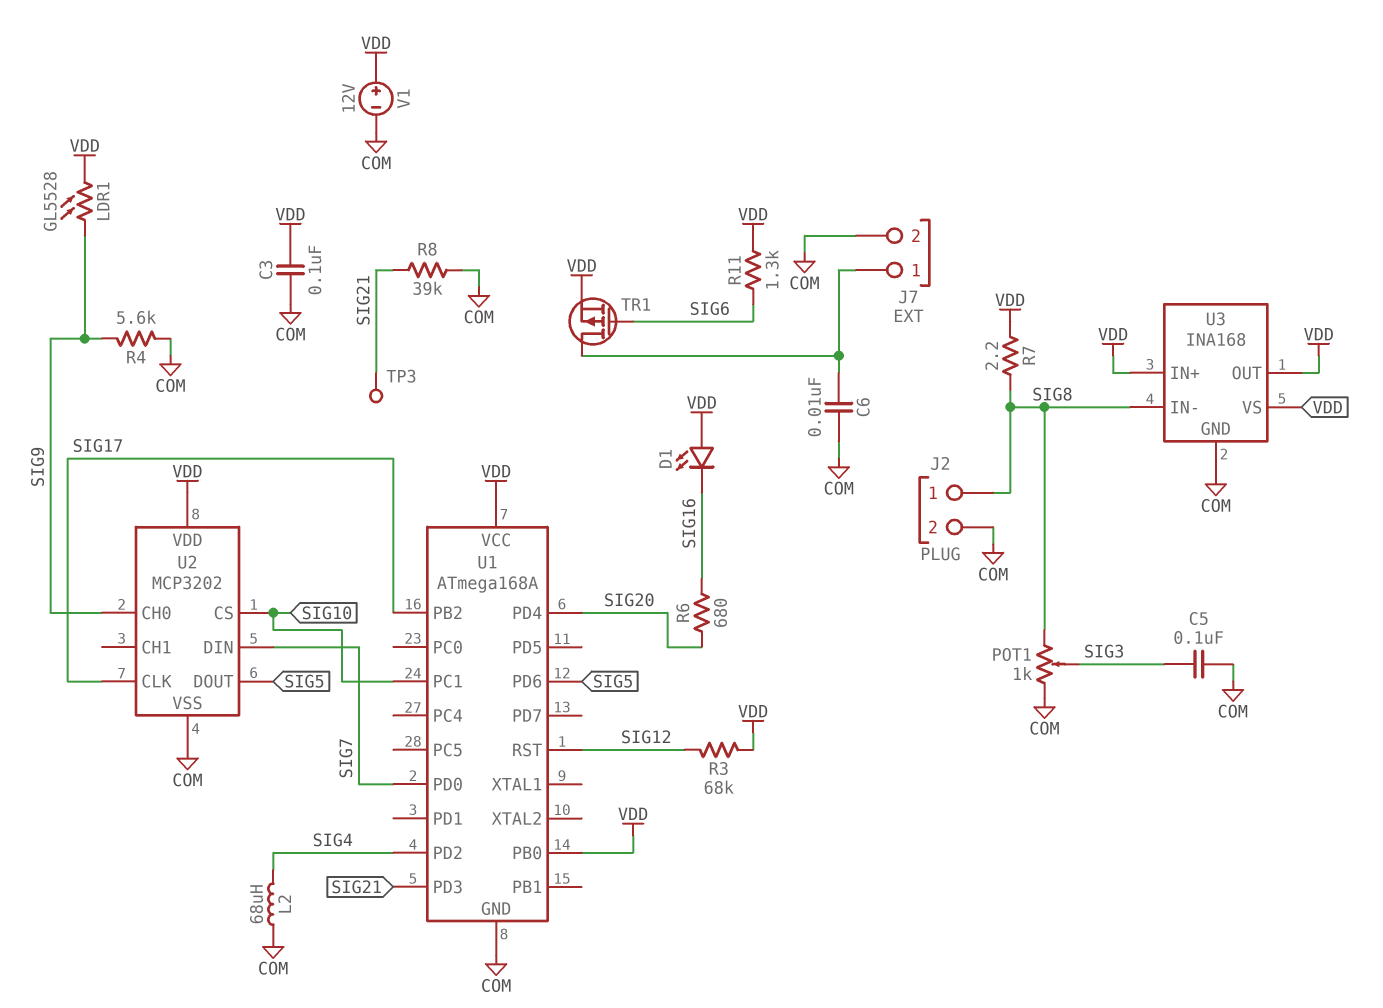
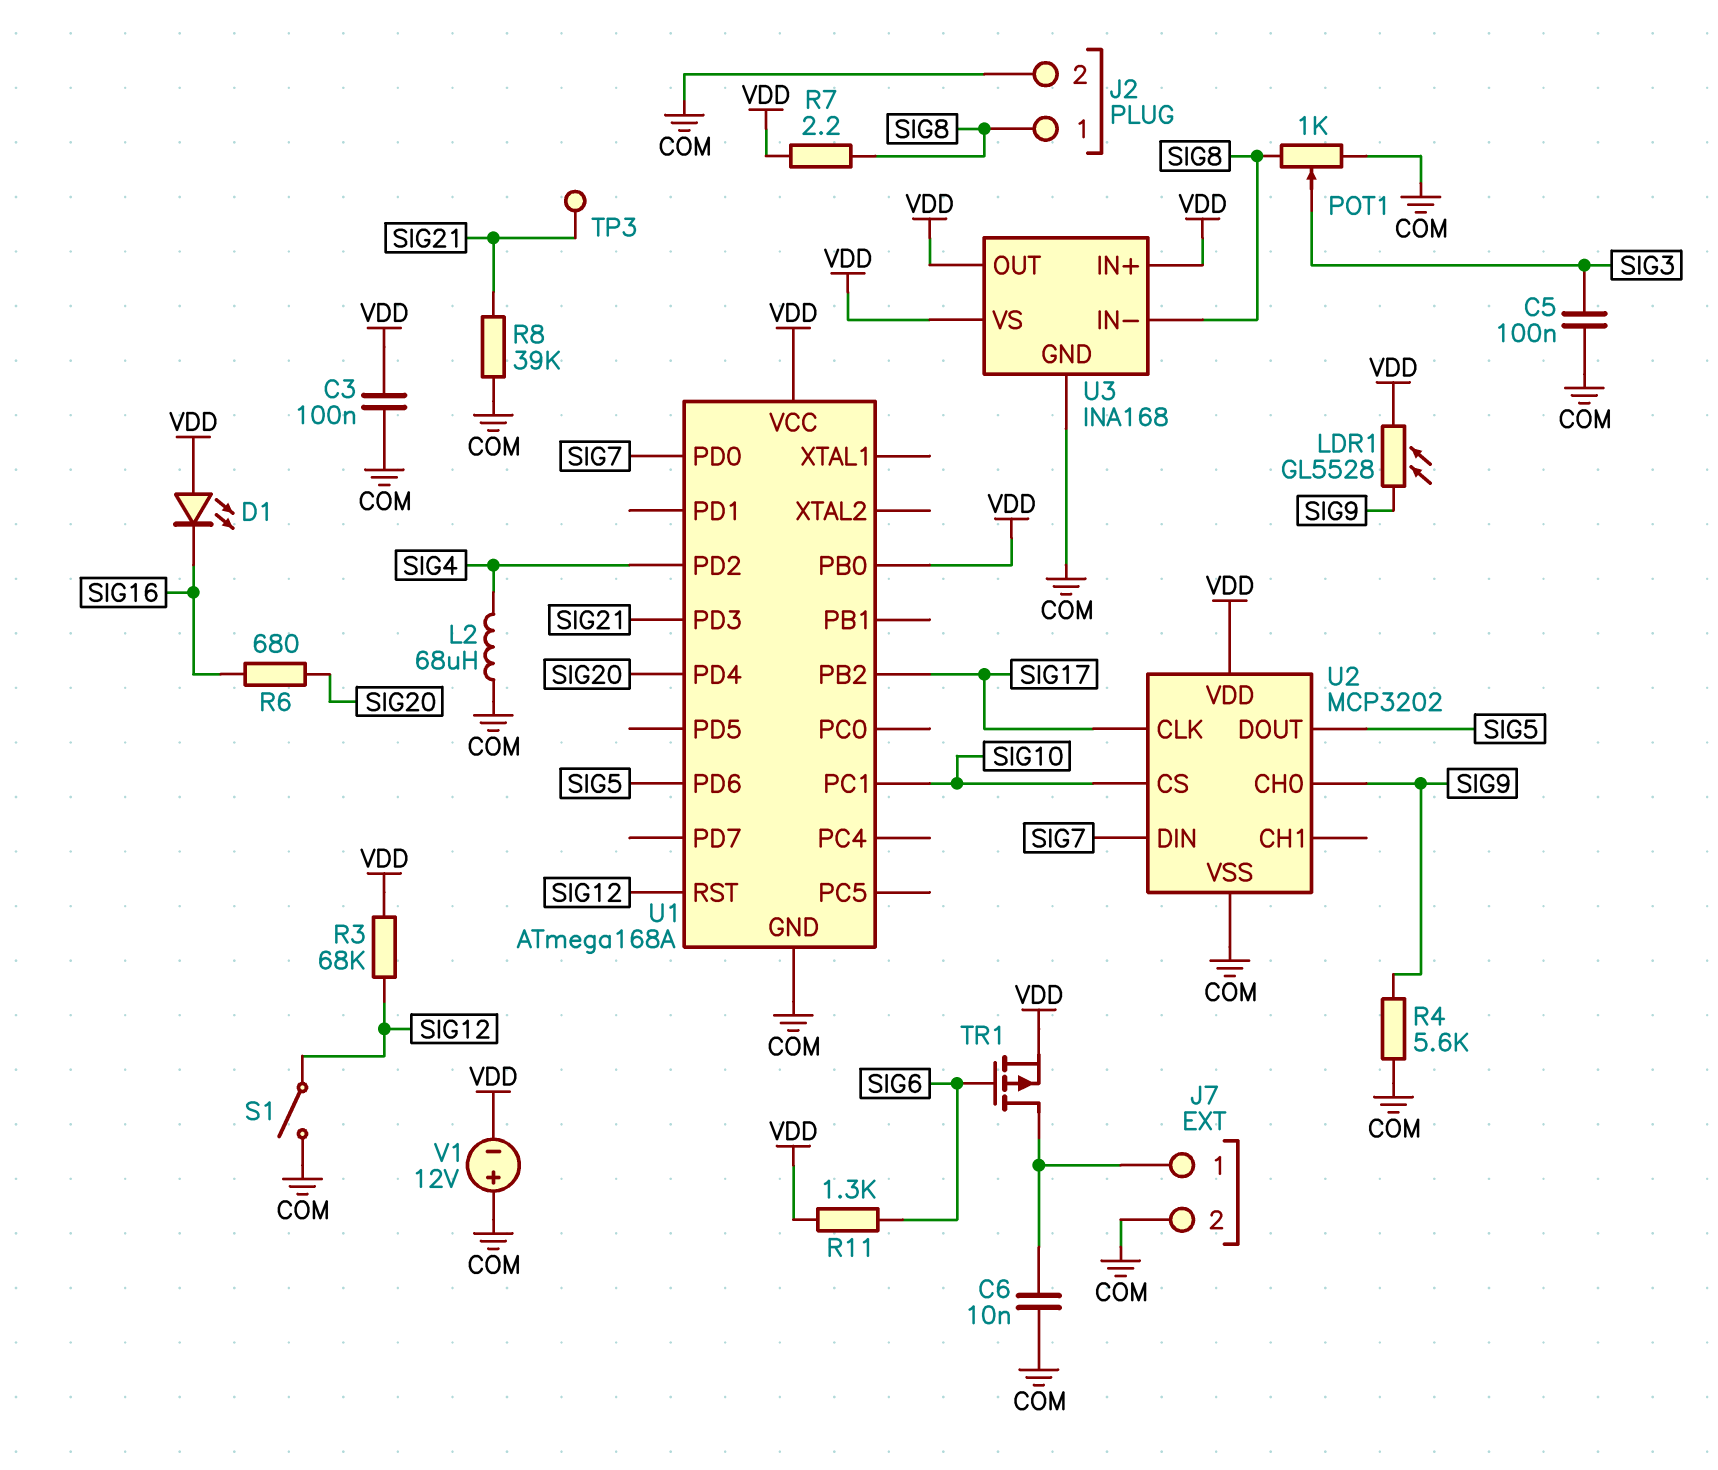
S1: none -> switch (COM, SIG12)
V1: 12V (plus VDD, minus COM) -> 12V (plus COM, minus VDD)

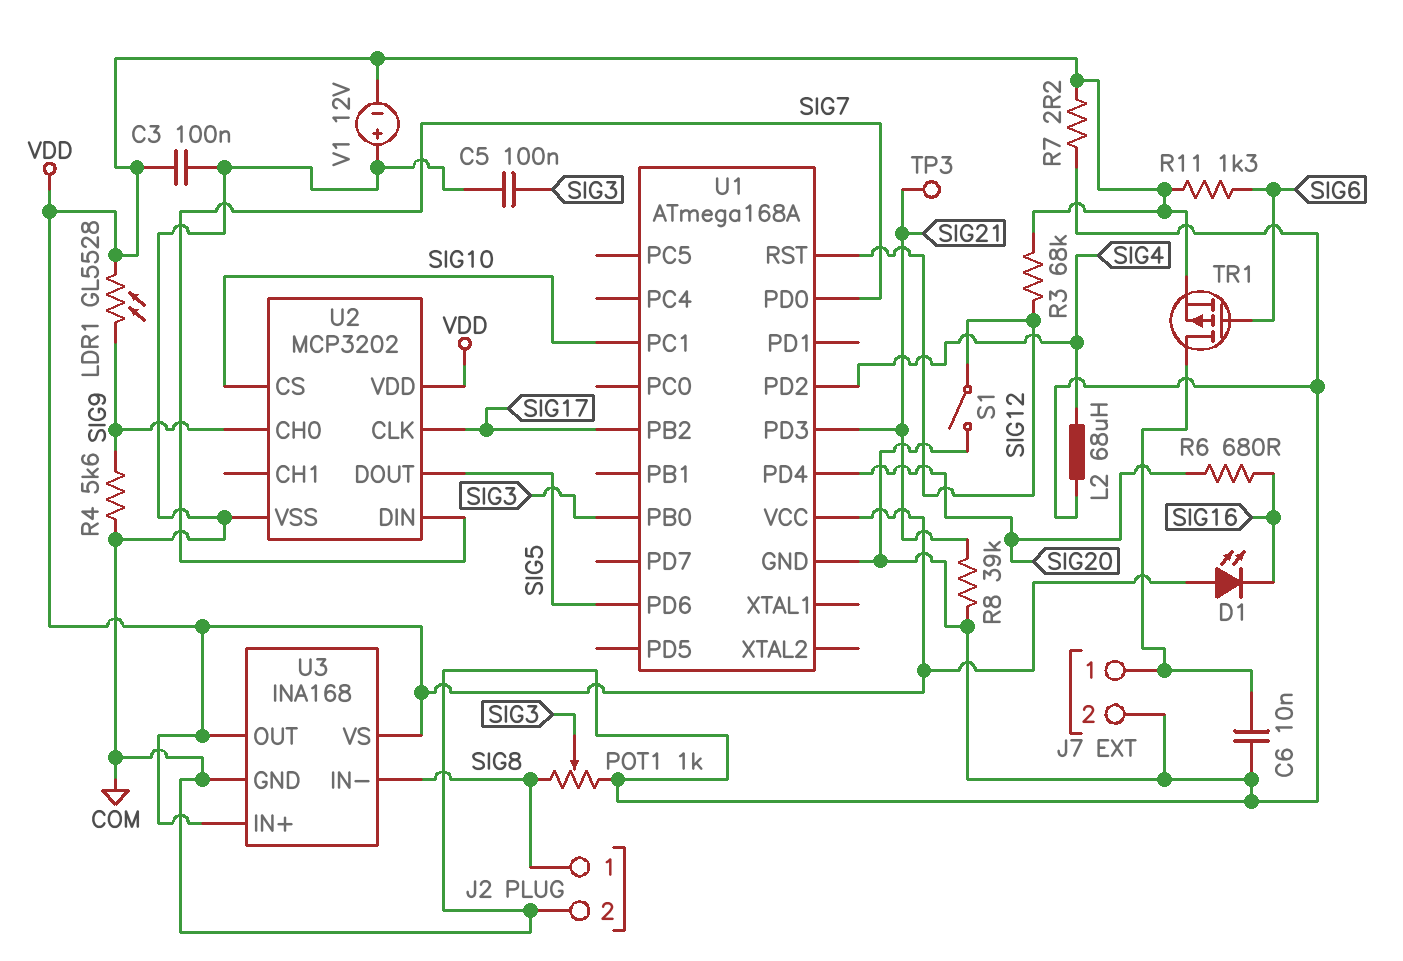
R7: 2.2 (SIG8, VDD) -> 2.2 (COM, VDD)
U1 pin PB0: VDD -> SIG3

